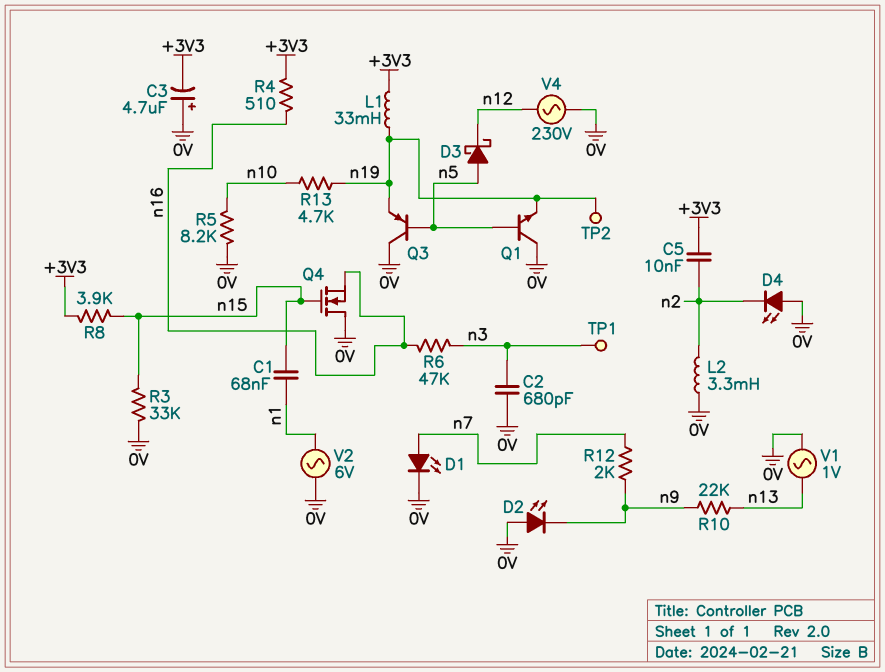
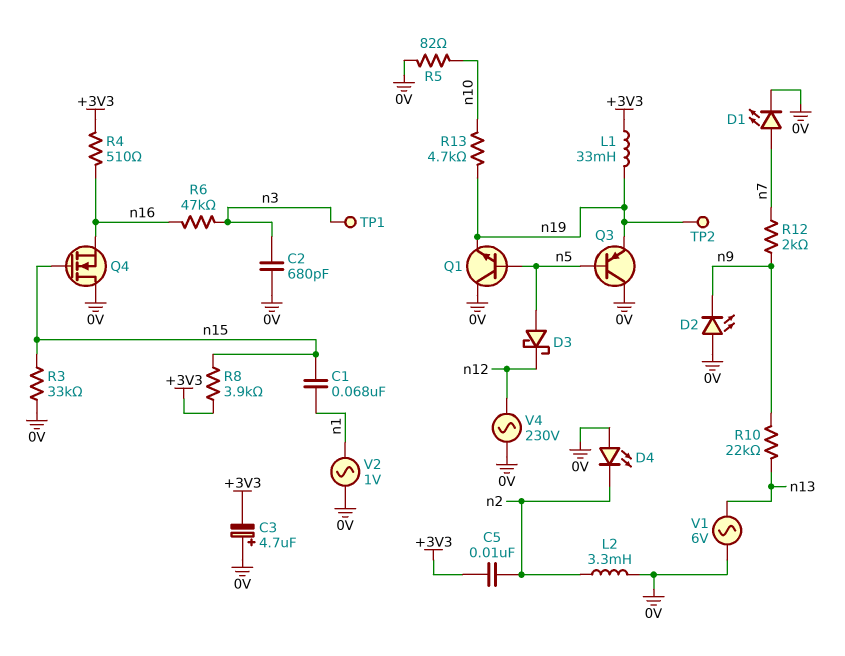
R5: 8.2k (0V, n10) -> 82 (0V, n10)
V1: AC 1V (0V, n13) -> AC 6V (0V, n13)
V2: AC 6V (0V, n1) -> AC 1V (0V, n1)

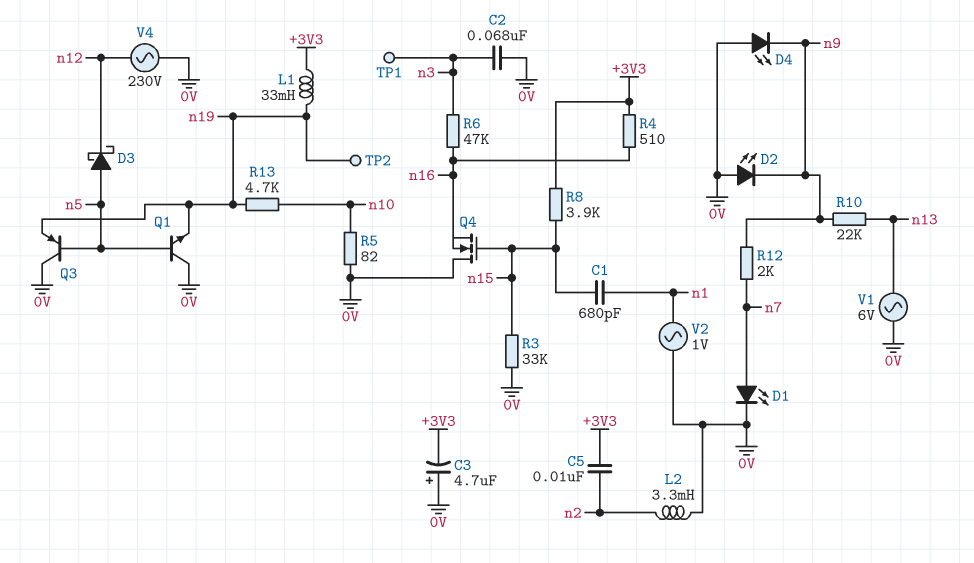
C1: 68nF (n1, n15) -> 680pF (n1, n15)
C2: 680pF (0V, n3) -> 68nF (0V, n3)
D4: LED (A 0V, K n2) -> LED (A 0V, K n9)

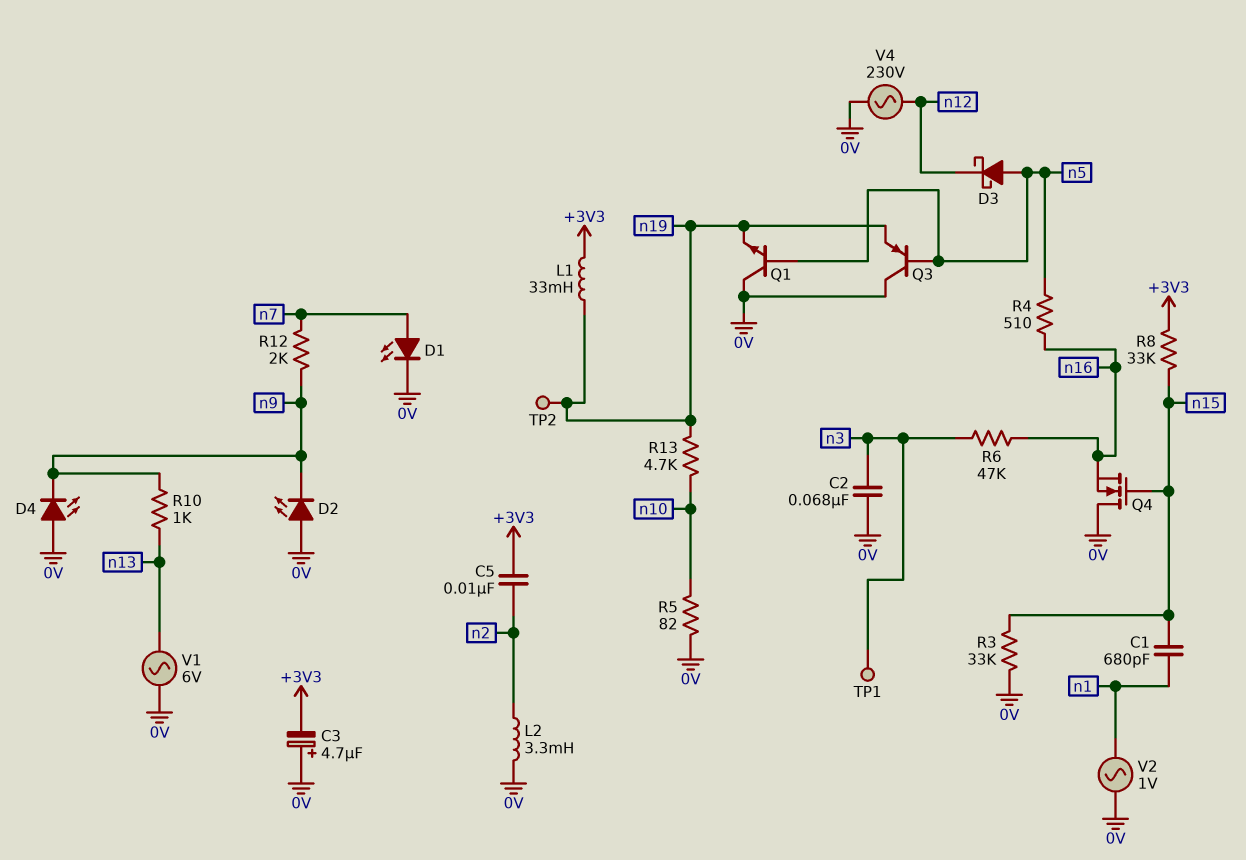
R4: 510 (+3V3, n16) -> 510 (n5, n16)
R8: 3.9k (+3V3, n15) -> 33k (+3V3, n15)
R10: 22k (n9, n13) -> 1k (n9, n13)

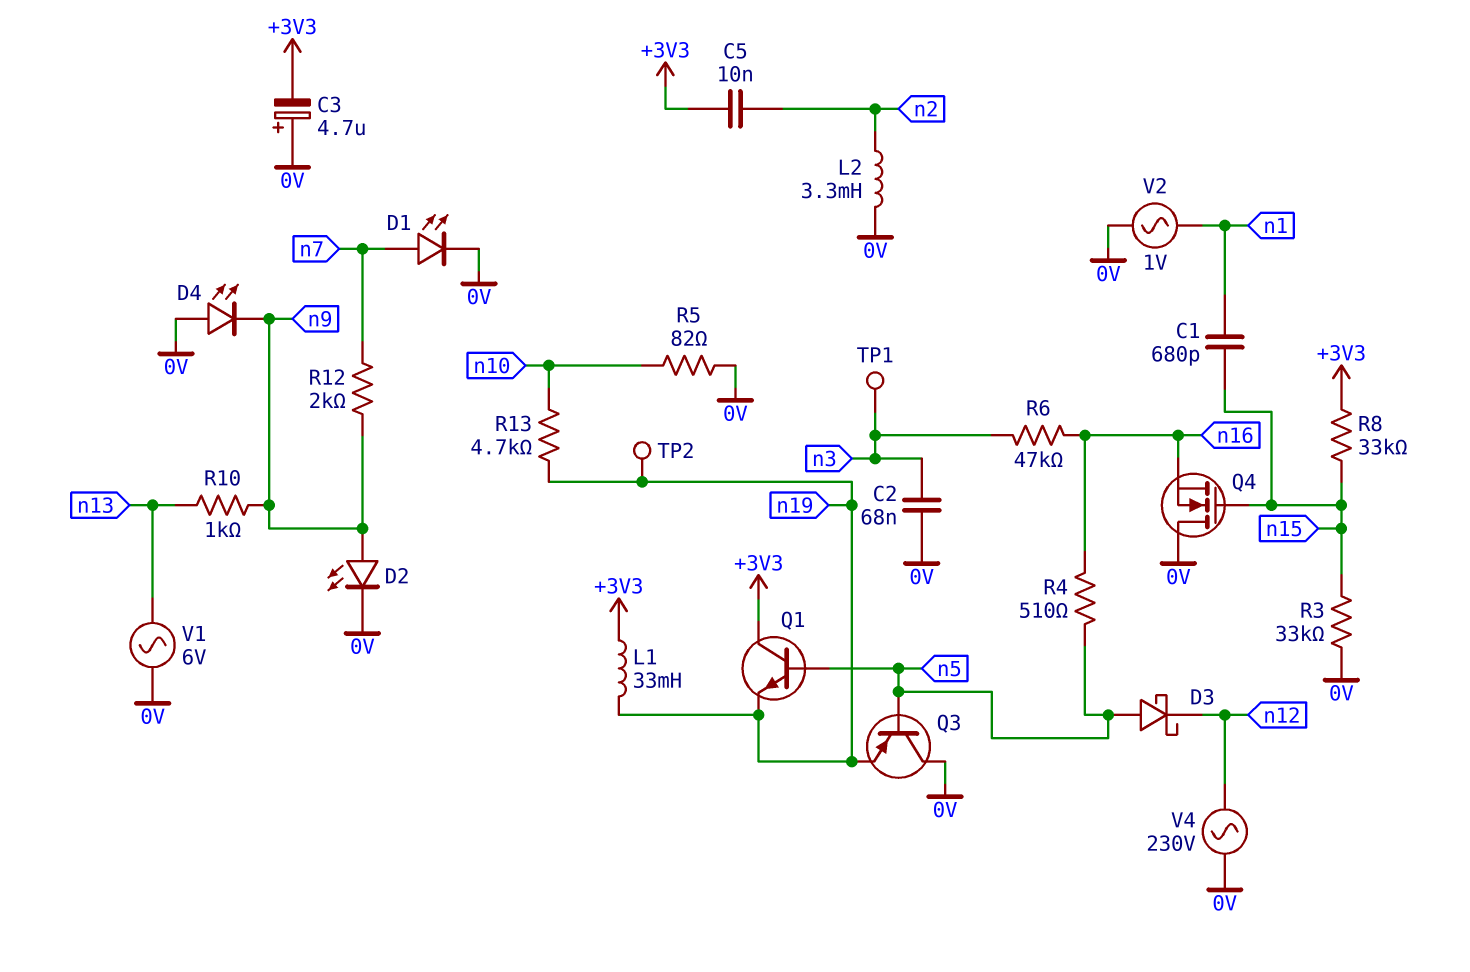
D2: LED (A 0V, K n9) -> LED (A n9, K 0V)
Q1: NPN (B n5, C 0V, E n19) -> NPN (B n5, C +3V3, E n19)

